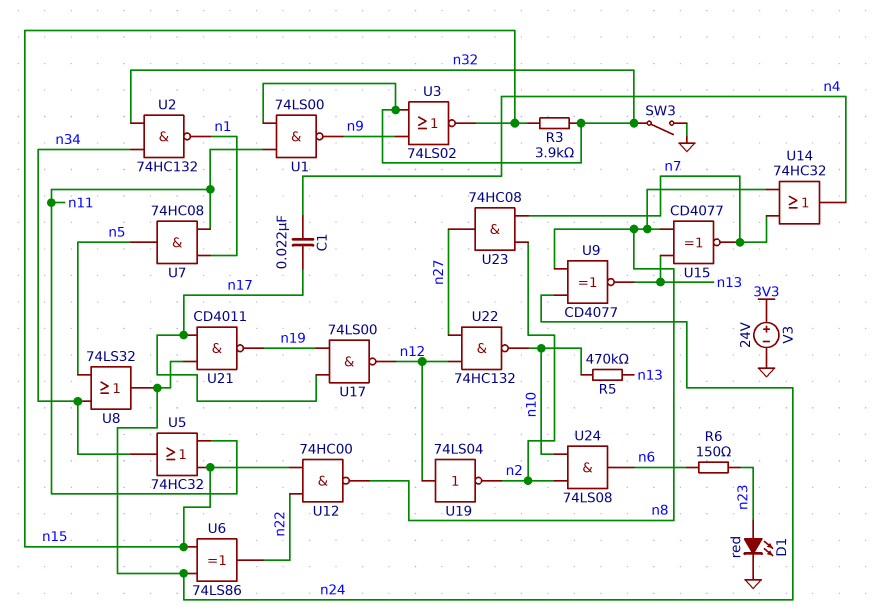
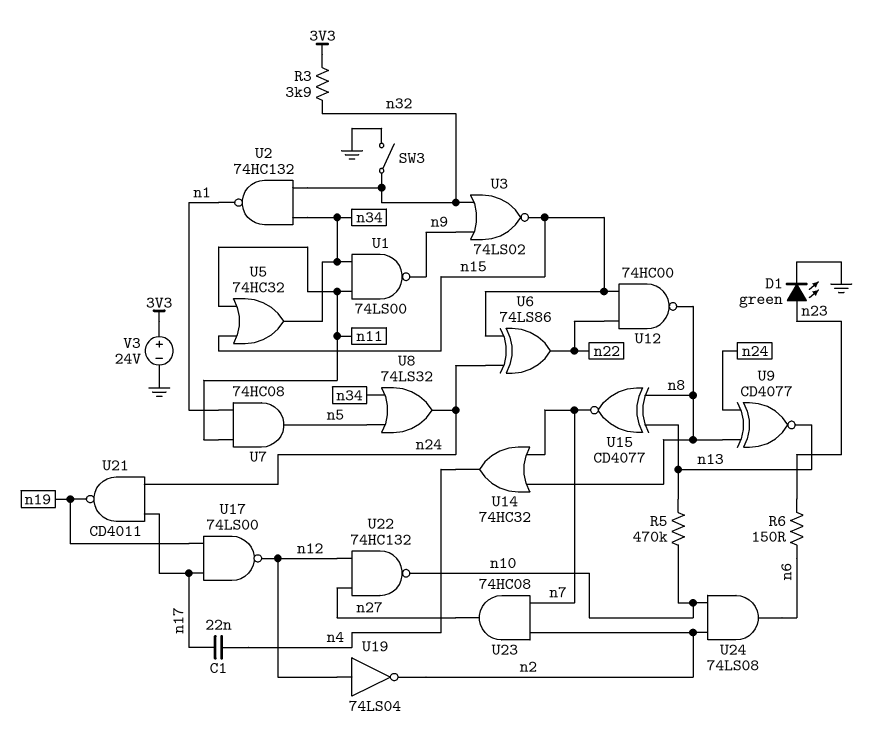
D1: LED red (A n23, K GND) -> LED green (A n23, K GND)
R3: 3.9k (n15, n32) -> 3.9k (3V3, n32)
U1: NAND 74LS00 (in n11, in n32, out n9) -> NAND 74LS00 (in n11, in n34, out n9)

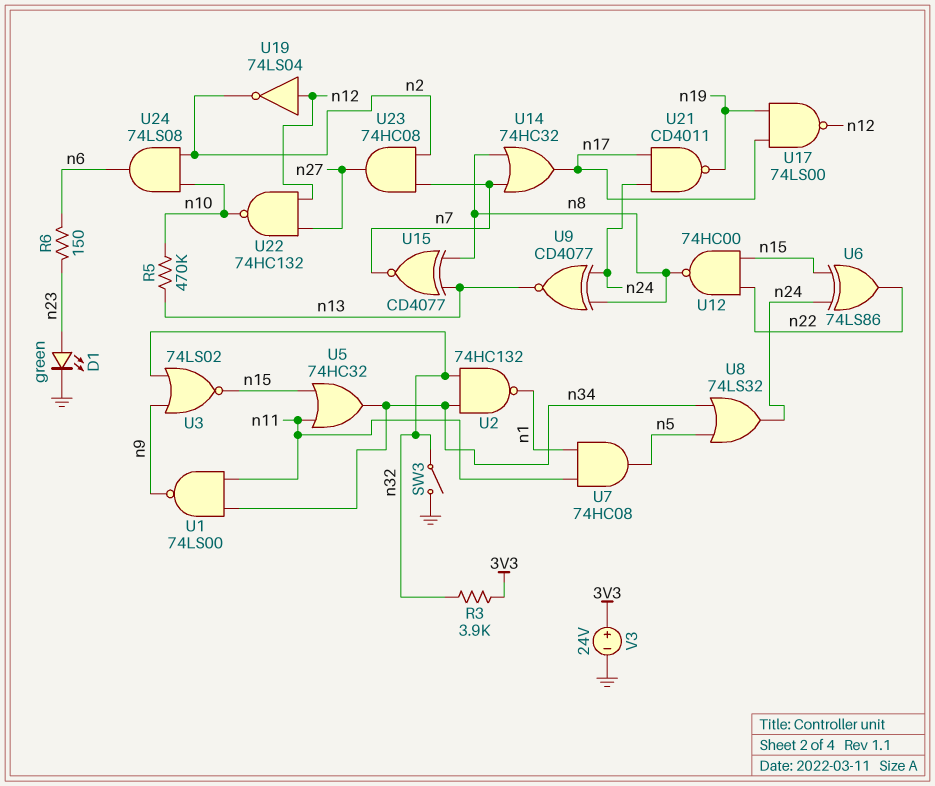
C1: 22nF (n4, n17) -> none
U14: OR 74HC32 (in n7, in n8, out n4) -> OR 74HC32 (in n7, in n8, out n17)

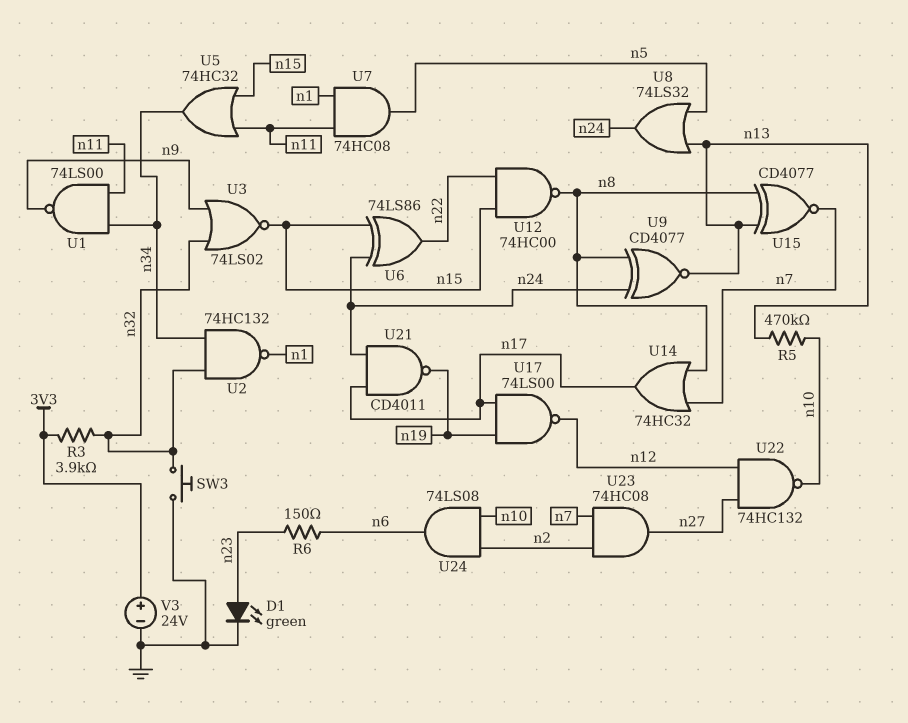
SW3: switch (GND, n32) -> button (GND, n32)
U8: OR 74LS32 (in n5, in n34, out n24) -> OR 74LS32 (in n5, in n13, out n24)
U19: NOT 74LS04 (in n12, out n2) -> none

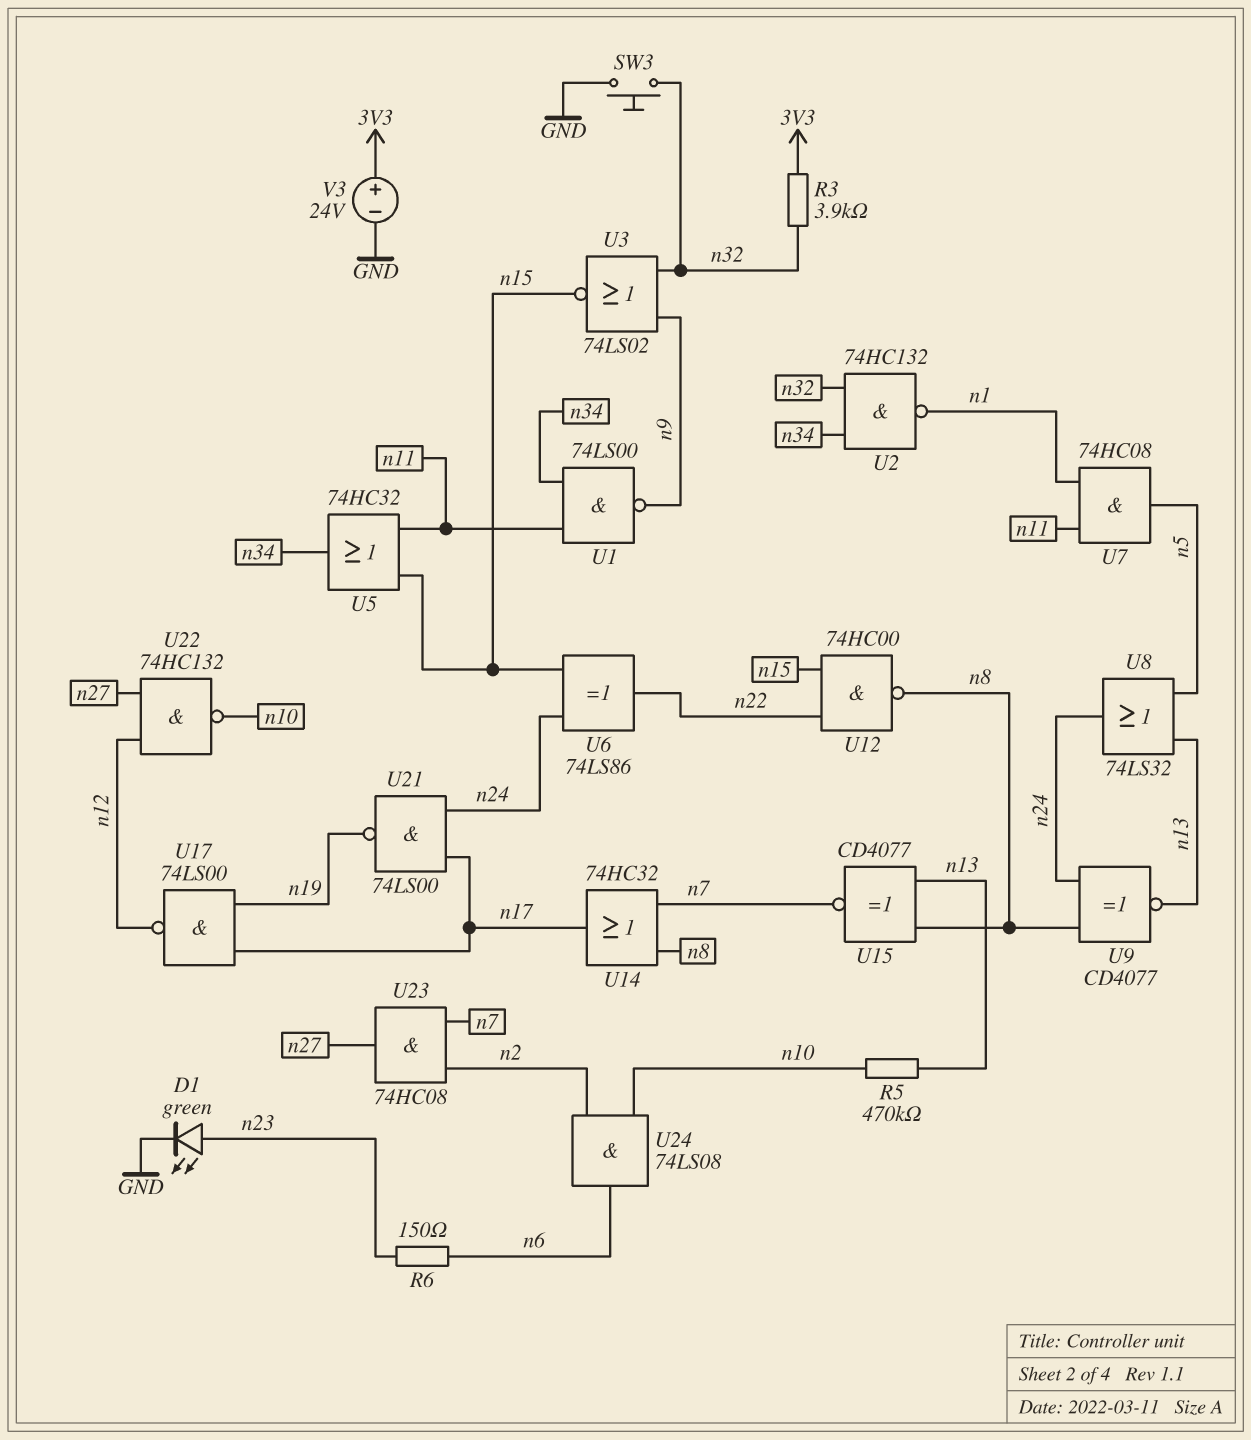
U21: NAND CD4011 (in n17, in n24, out n19) -> NAND 74LS00 (in n17, in n24, out n19)

